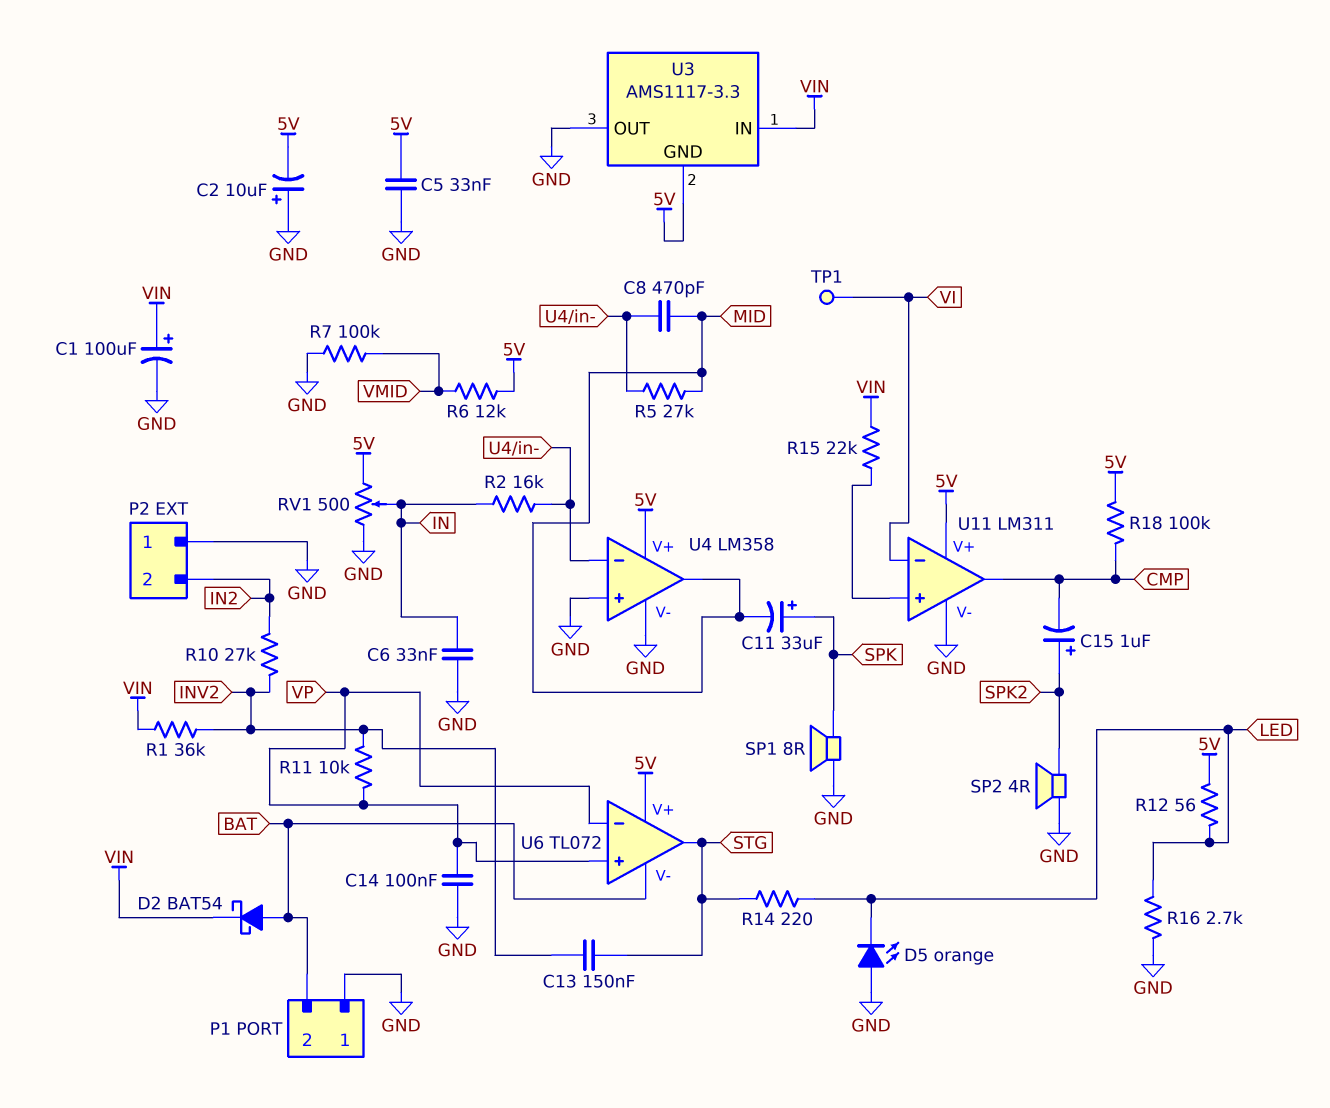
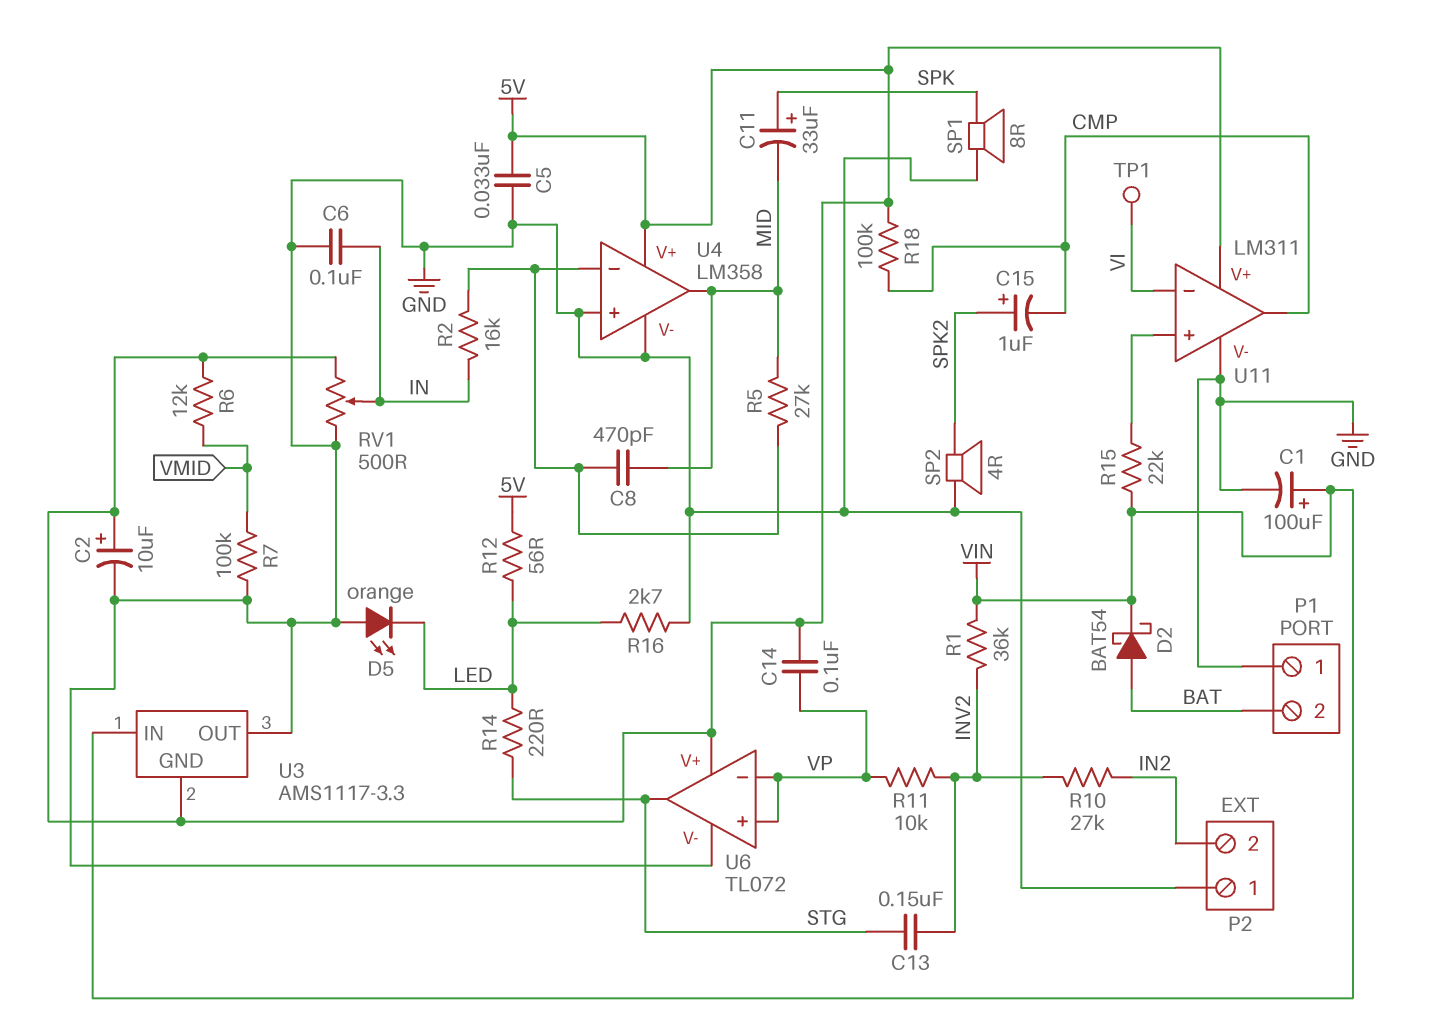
C2: 10uF (plus GND, minus 5V) -> 10uF (plus 5V, minus GND)
C6: 33nF (GND, IN) -> 100nF (GND, IN)
C14: 100nF (GND, VP) -> 100nF (5V, VP)
U6 pin V-: BAT -> GND

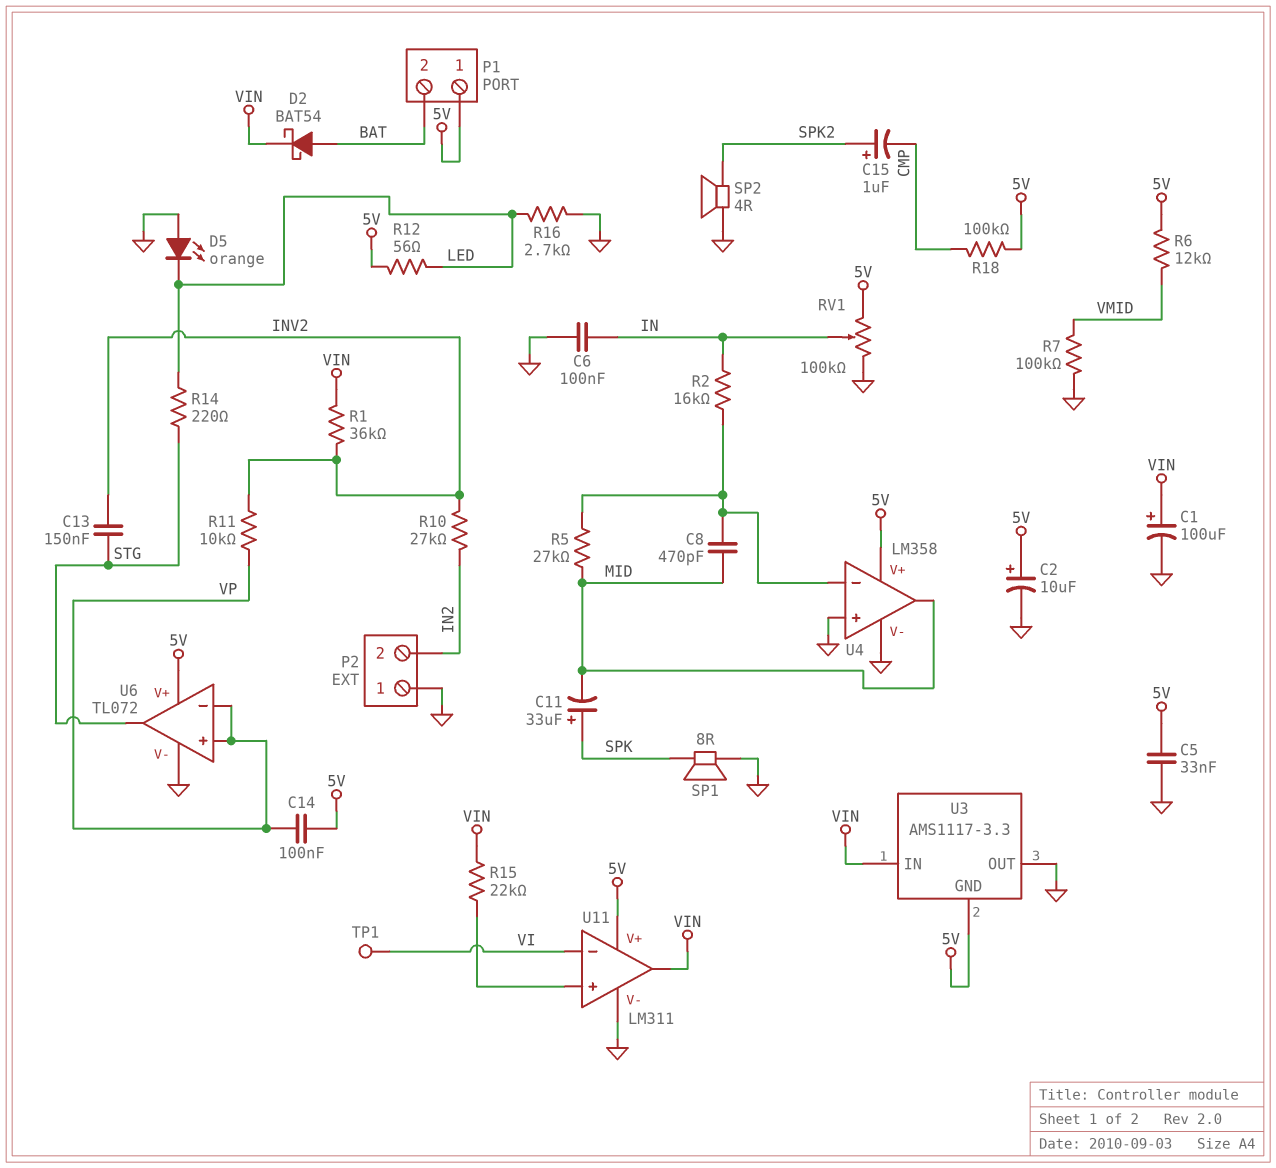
P1 pin 1: GND -> 5V
RV1: 500 (5V, GND, wiper IN) -> 100k (5V, GND, wiper IN)
U11 pin out: CMP -> VIN

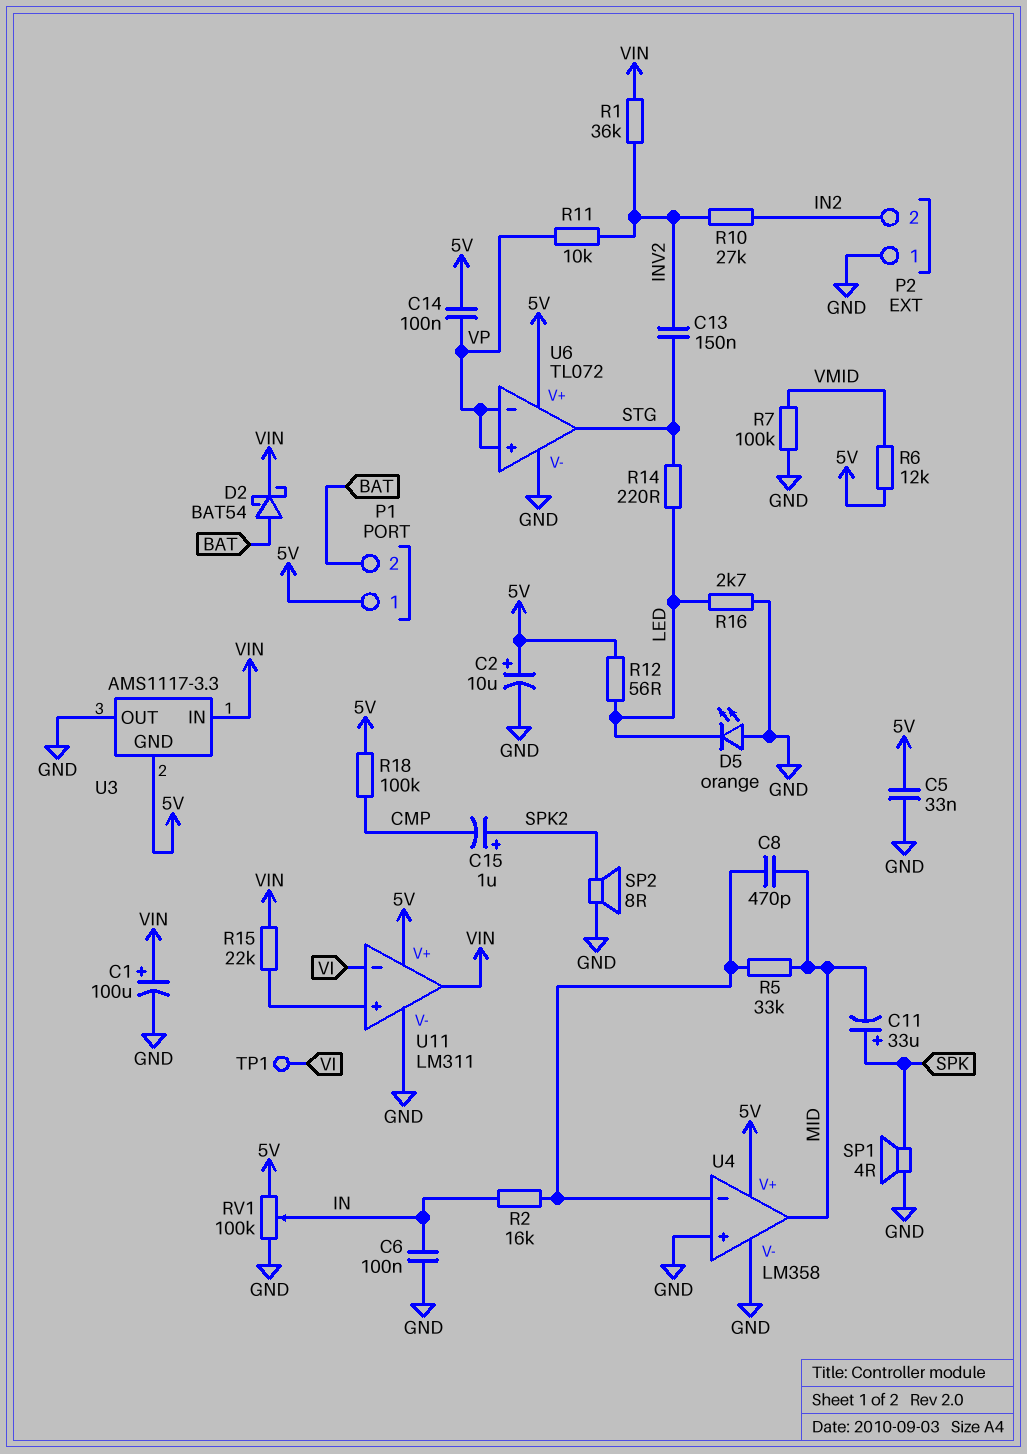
R5: 27k (MID, U4/in-) -> 33k (MID, U4/in-)
SP1: speaker 8R (GND, SPK) -> speaker 4R (GND, SPK)
SP2: speaker 4R (GND, SPK2) -> speaker 8R (GND, SPK2)

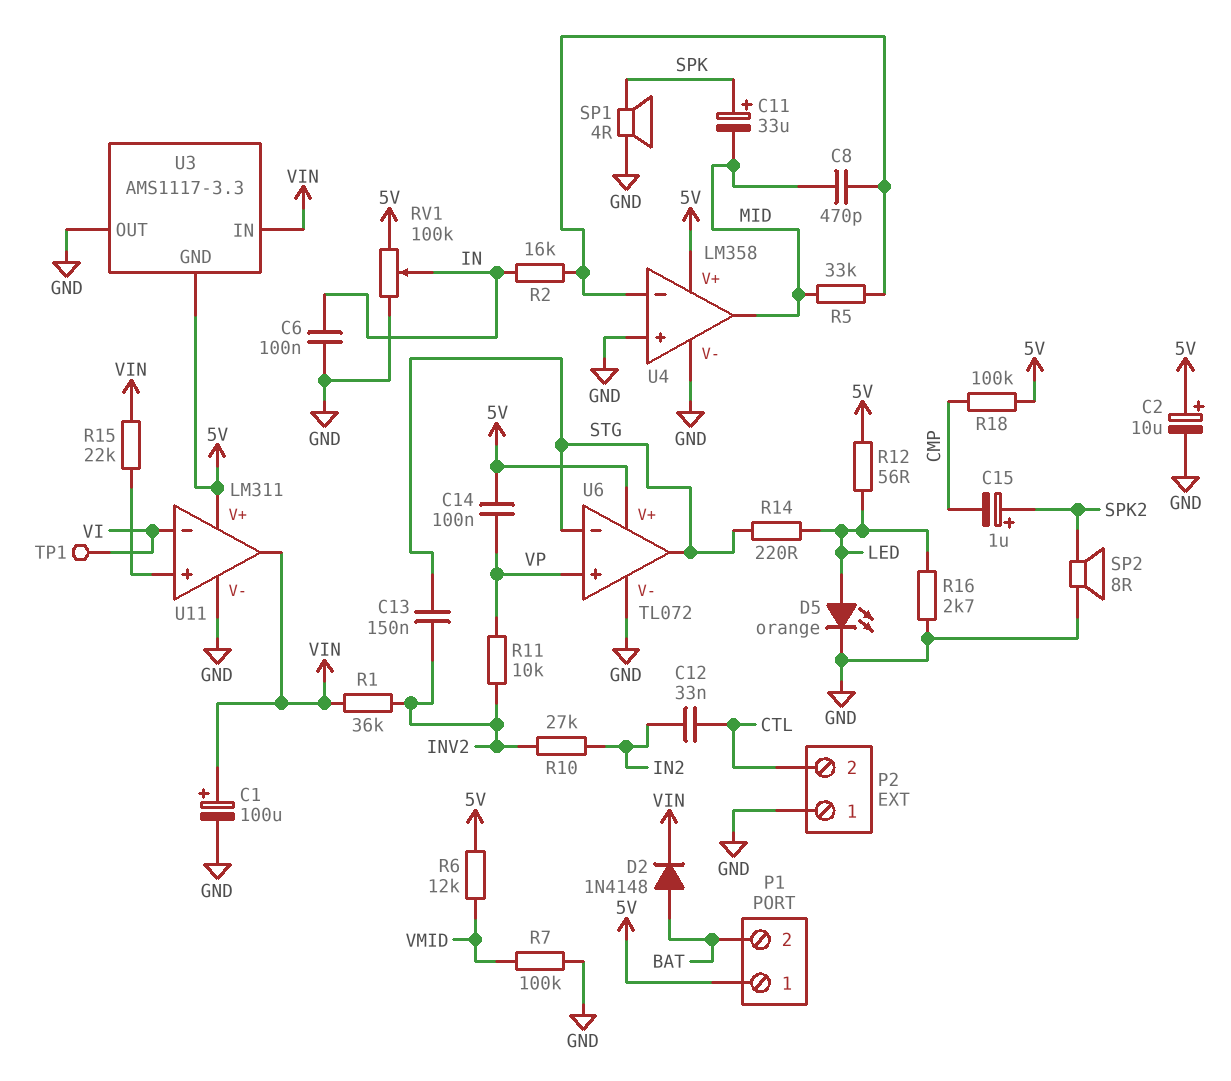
C5: 33nF (5V, GND) -> none
C12: none -> 33nF (CTL, IN2)
D2: schottky BAT54 (A BAT, K VIN) -> diode 1N4148 (A BAT, K VIN)
D5: LED orange (A GND, K LED) -> LED orange (A LED, K GND)
P2 pin 2: IN2 -> CTL
U6 pin in-: VP -> STG

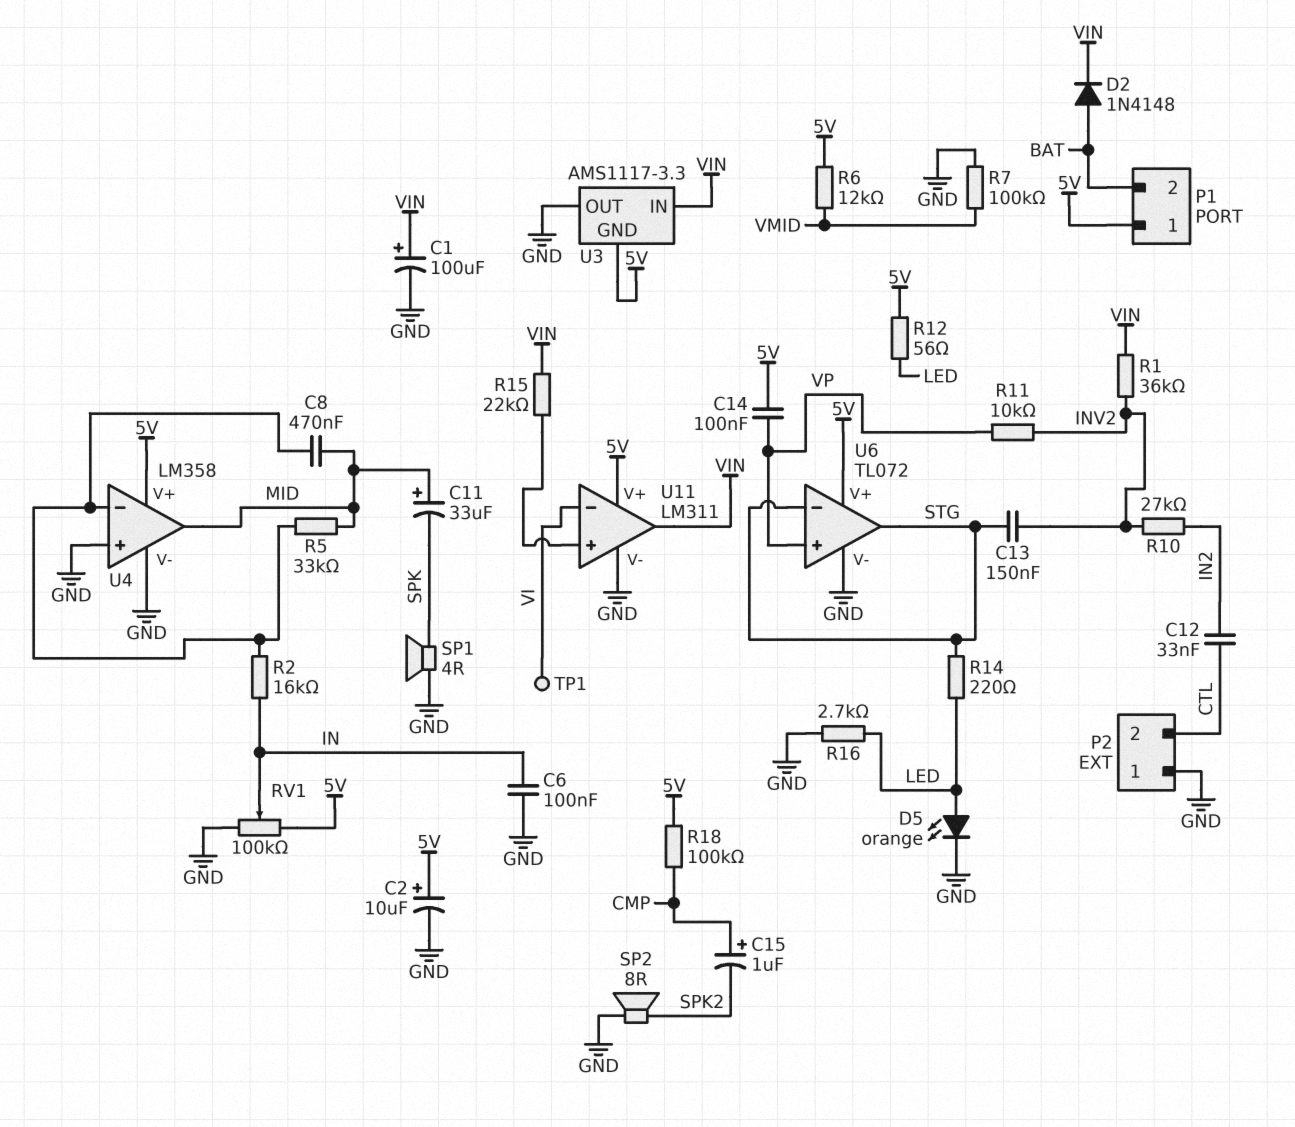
C8: 470pF (MID, U4/in-) -> 470nF (MID, U4/in-)
C11: 33uF (plus SPK, minus MID) -> 33uF (plus MID, minus SPK)
C15: 1uF (plus SPK2, minus CMP) -> 1uF (plus CMP, minus SPK2)

